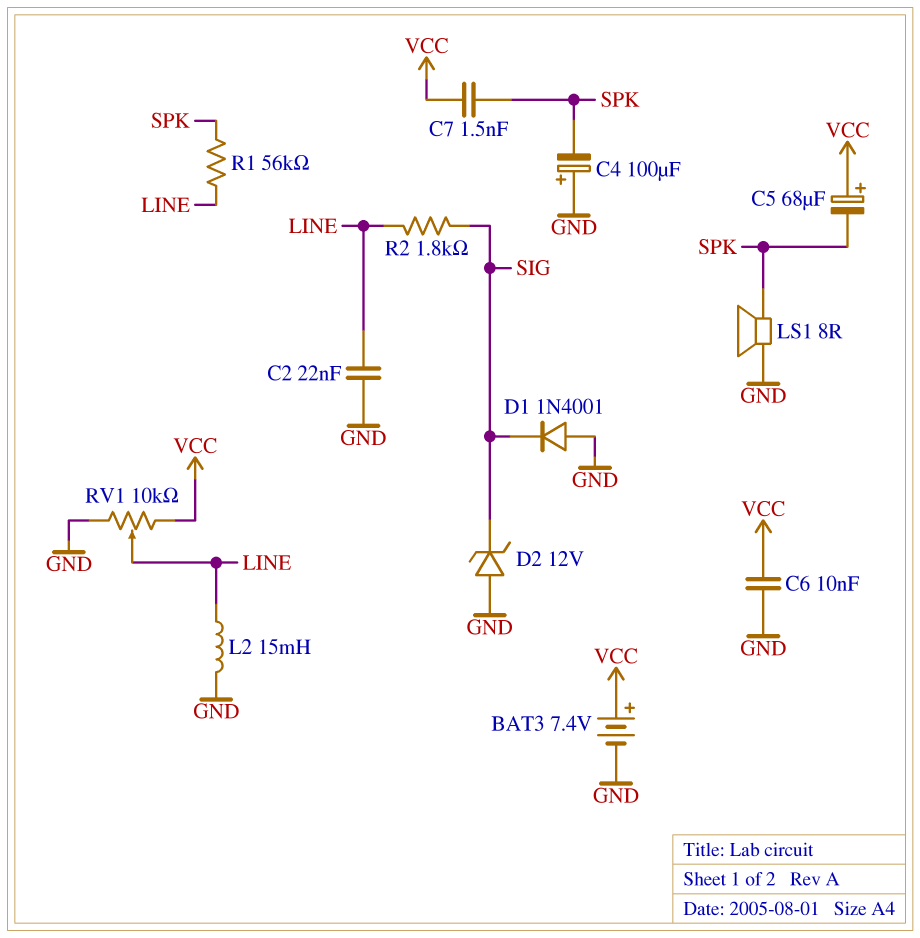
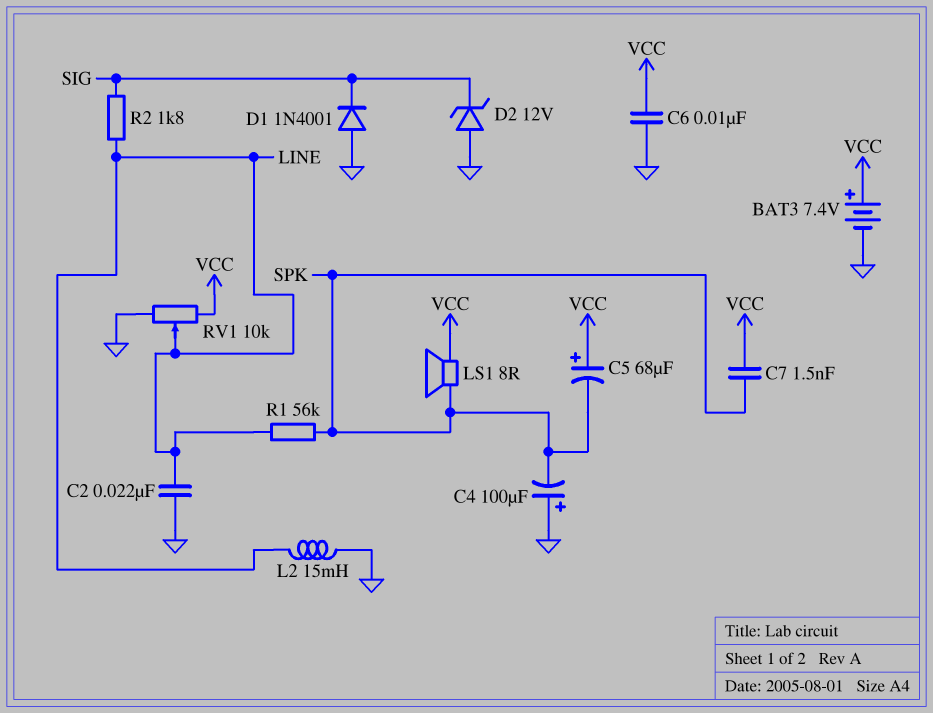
LS1: speaker 8R (GND, SPK) -> speaker 8R (SPK, VCC)

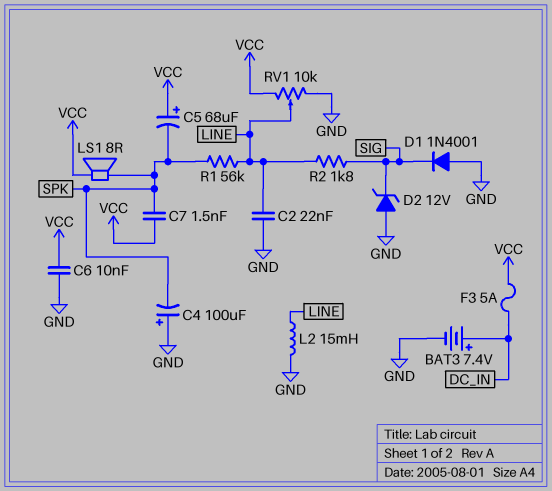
BAT3: 7.4V (plus VCC, minus GND) -> 7.4V (plus DC_IN, minus GND)
F3: none -> 5A (DC_IN, VCC)

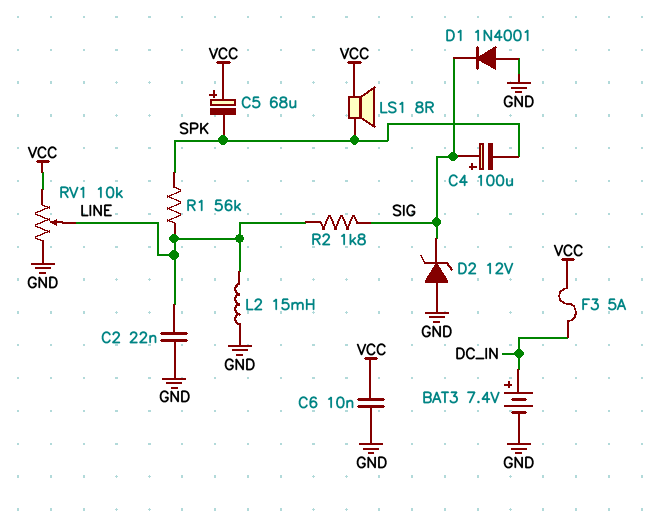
C4: 100uF (plus GND, minus SPK) -> 100uF (plus SIG, minus SPK)
C7: 1.5nF (SPK, VCC) -> none

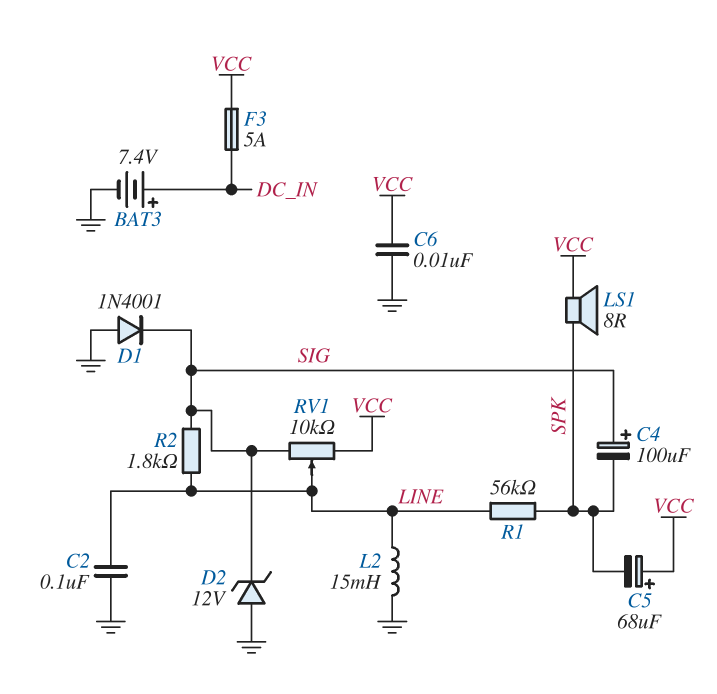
C2: 22nF (GND, LINE) -> 100nF (GND, LINE)
RV1: 10k (GND, VCC, wiper LINE) -> 10k (SIG, VCC, wiper LINE)

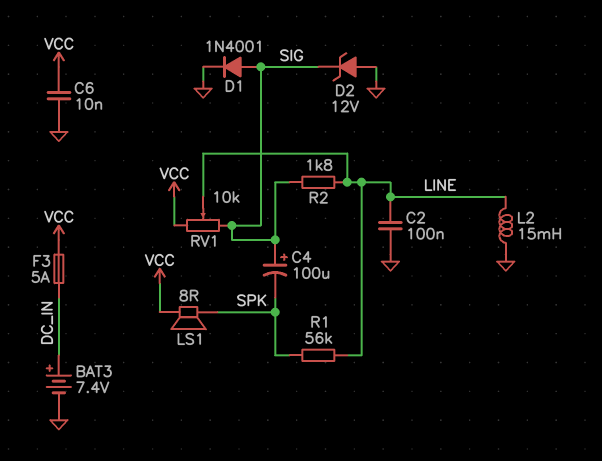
C5: 68uF (plus VCC, minus SPK) -> none
D1: diode 1N4001 (A GND, K SIG) -> diode 1N4001 (A SIG, K GND)

